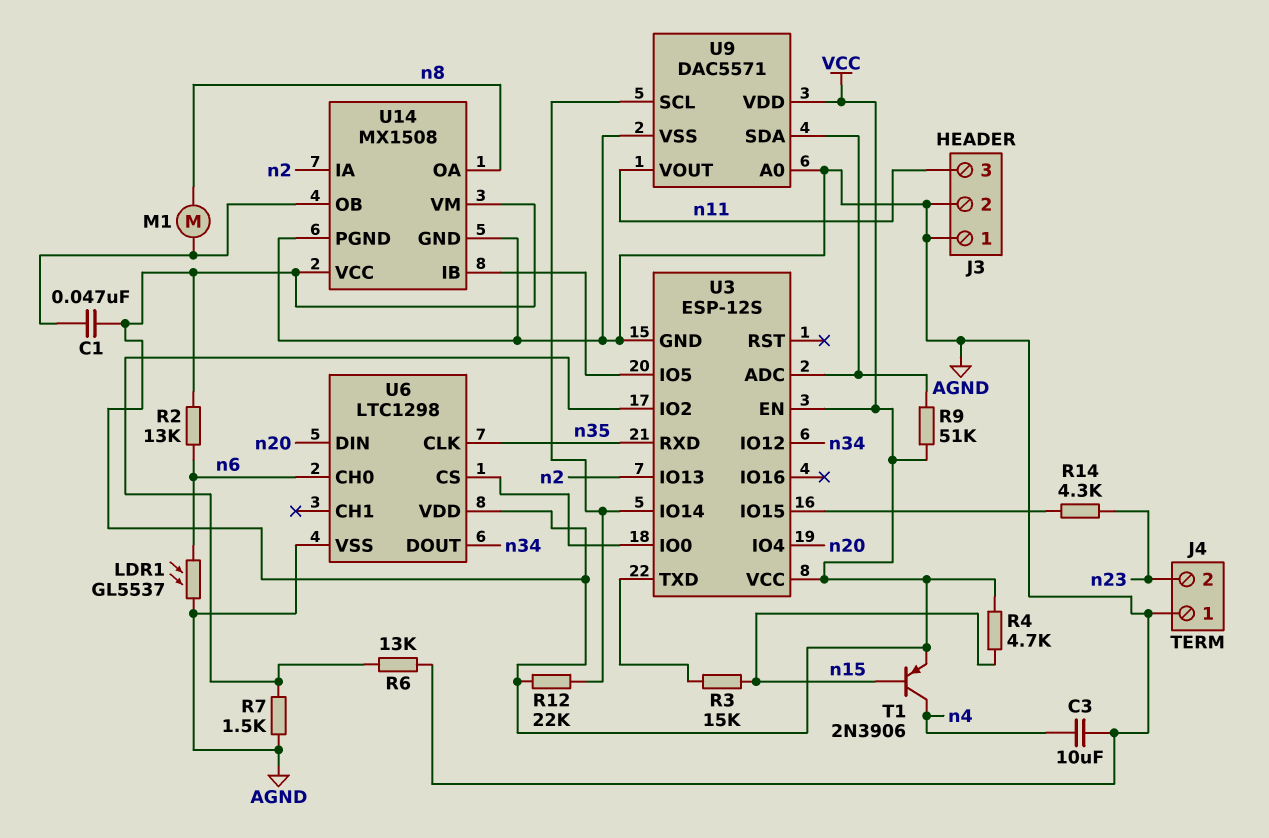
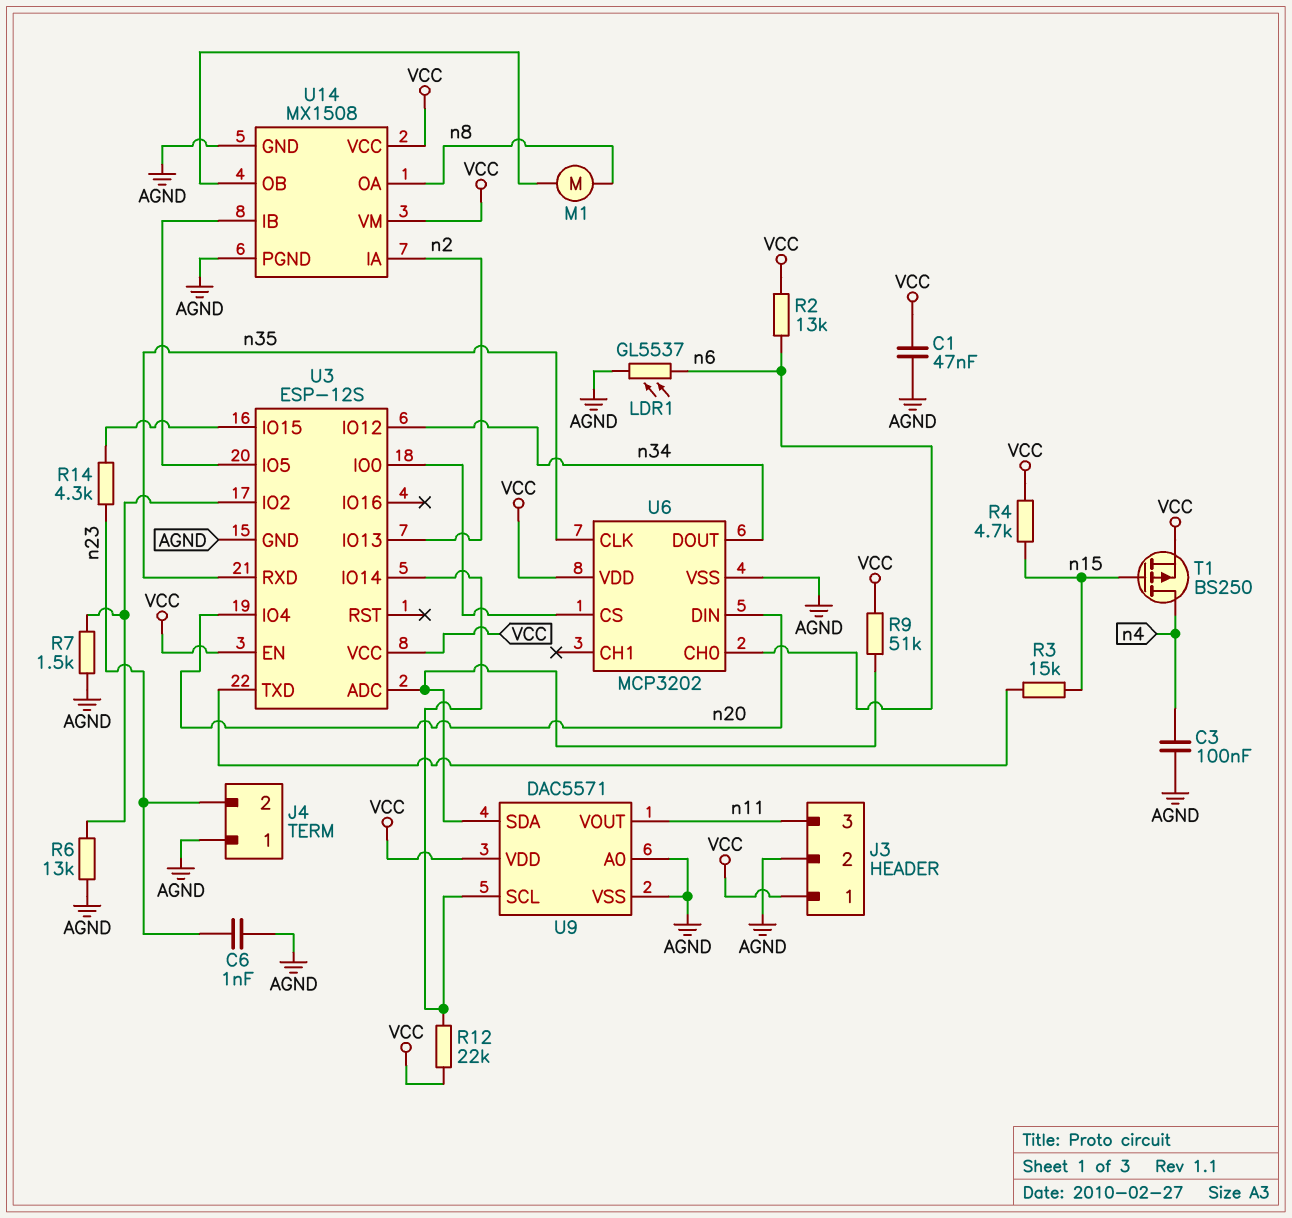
C1: 47nF (U14/OB, VCC) -> 47nF (AGND, VCC)
C3: 10uF (AGND, n4) -> 100nF (AGND, n4)
C6: none -> 1nF (AGND, n23)
J3 pin 1: AGND -> VCC
T1: PNP 2N3906 (B n15, C n4, E VCC) -> PMOS BS250 (G n15, D n4, S VCC)
U6: LTC1298 -> MCP3202

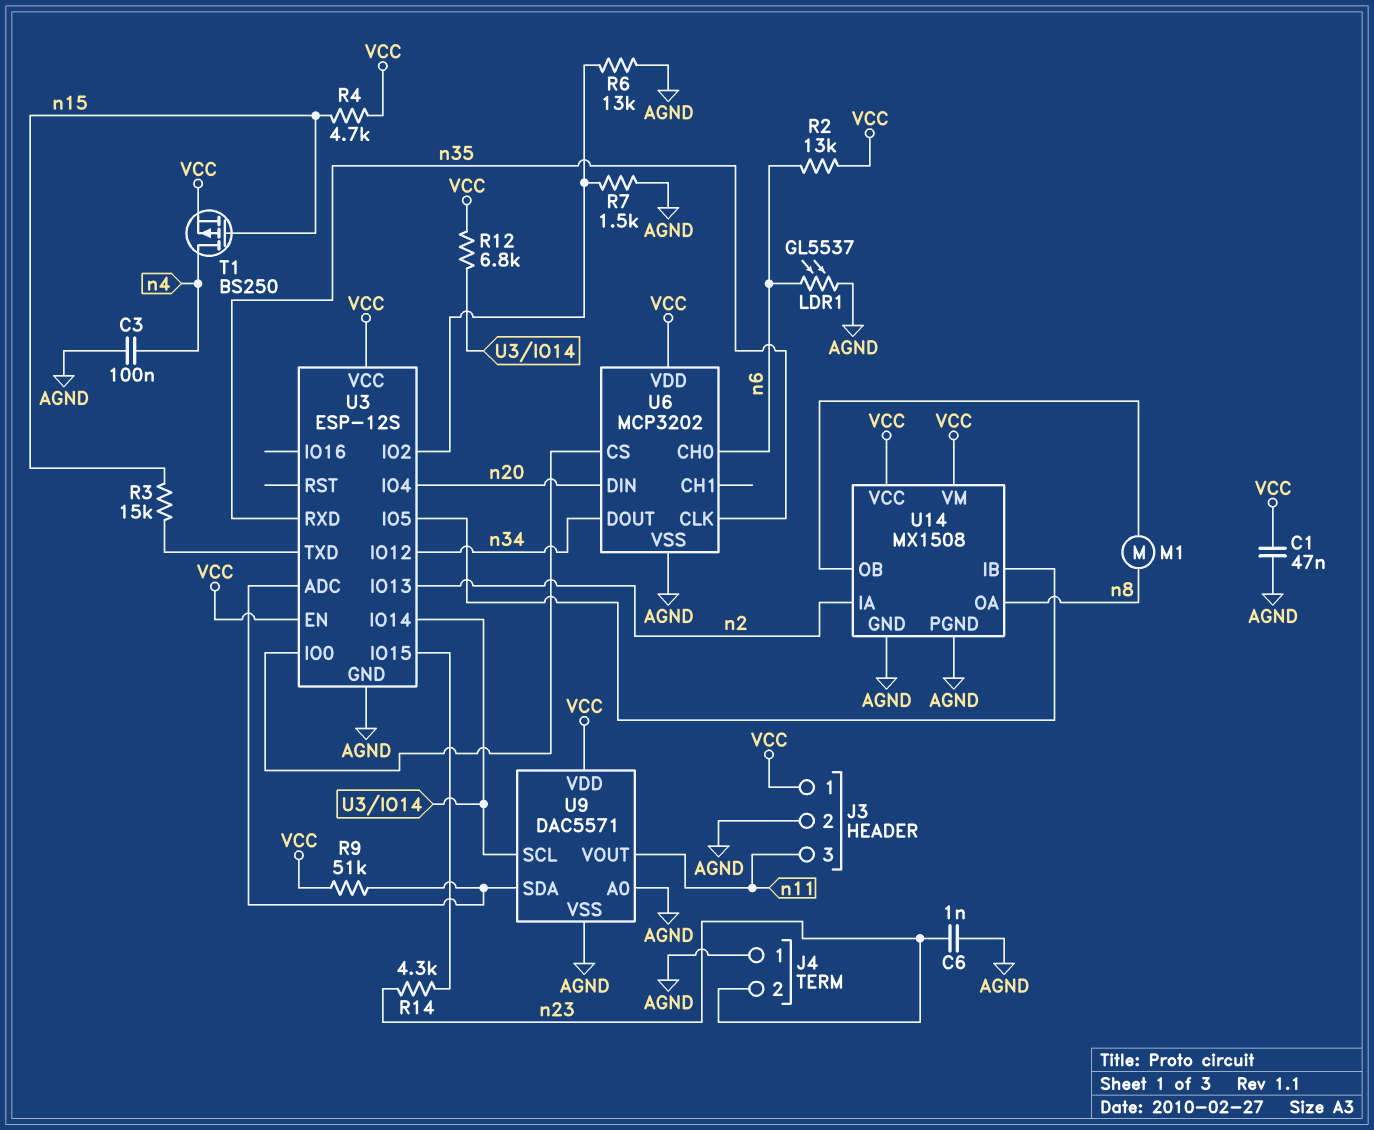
R12: 22k (U3/IO14, VCC) -> 6.8k (U3/IO14, VCC)

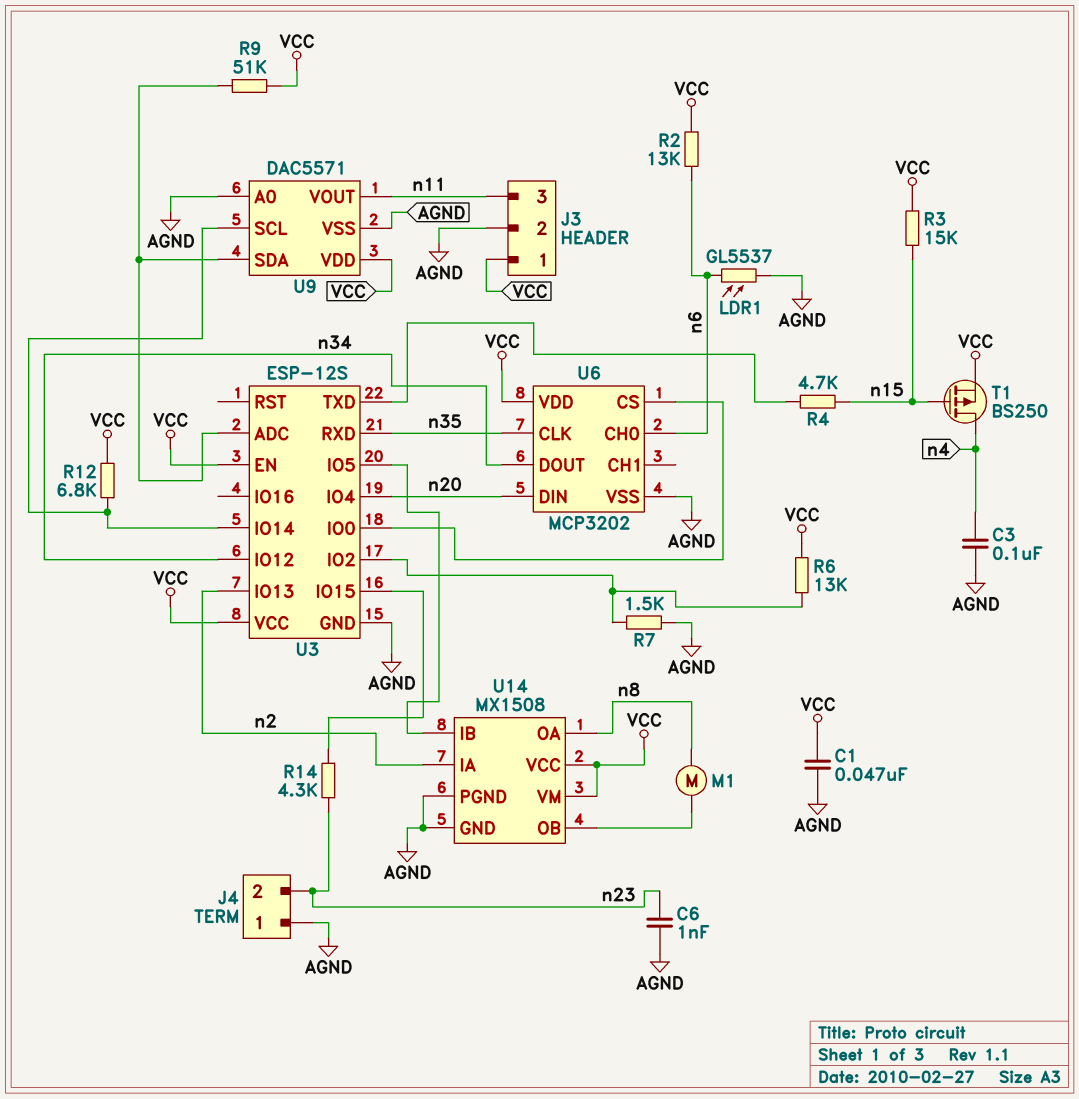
R3: 15k (U3/TXD, n15) -> 15k (VCC, n15)
R4: 4.7k (VCC, n15) -> 4.7k (U3/TXD, n15)
R6: 13k (AGND, U3/IO2) -> 13k (U3/IO2, VCC)

